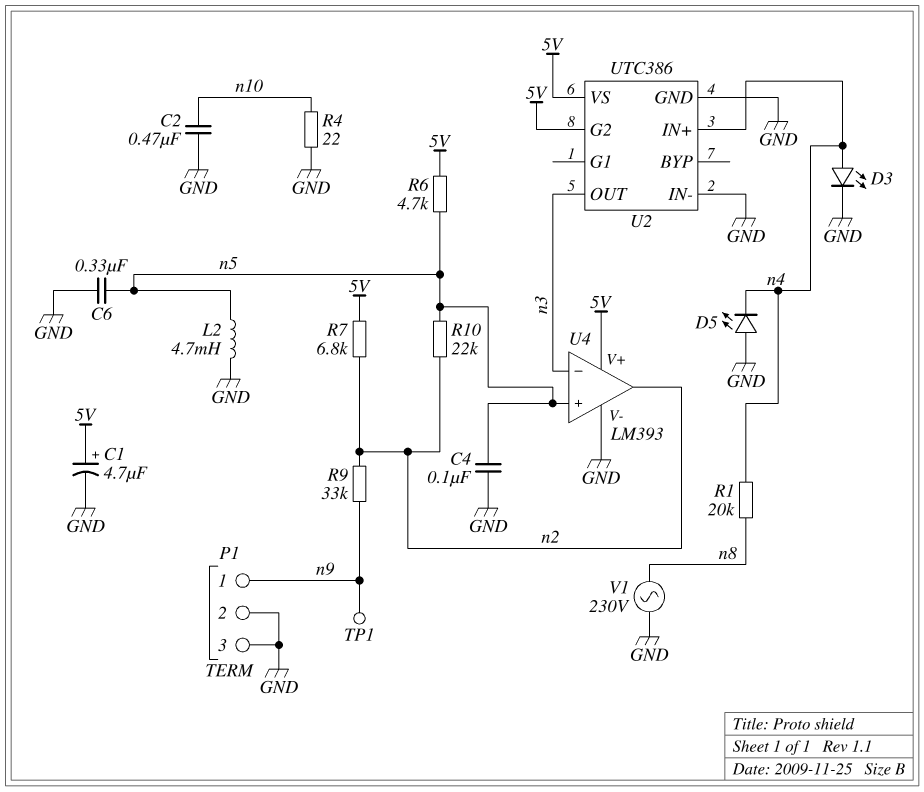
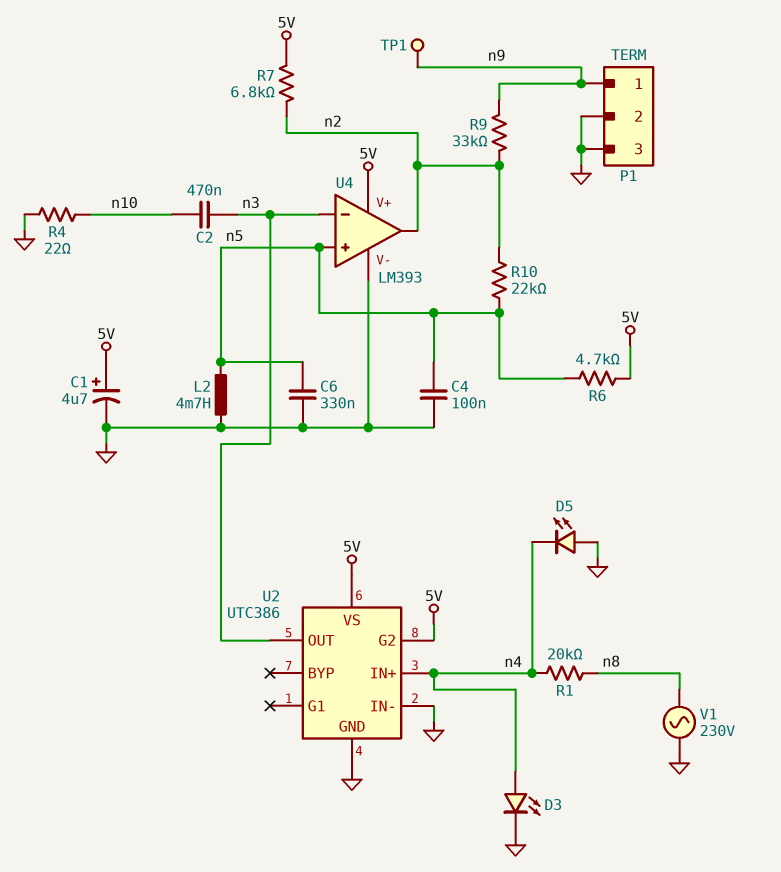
C2: 470nF (GND, n10) -> 470nF (n3, n10)

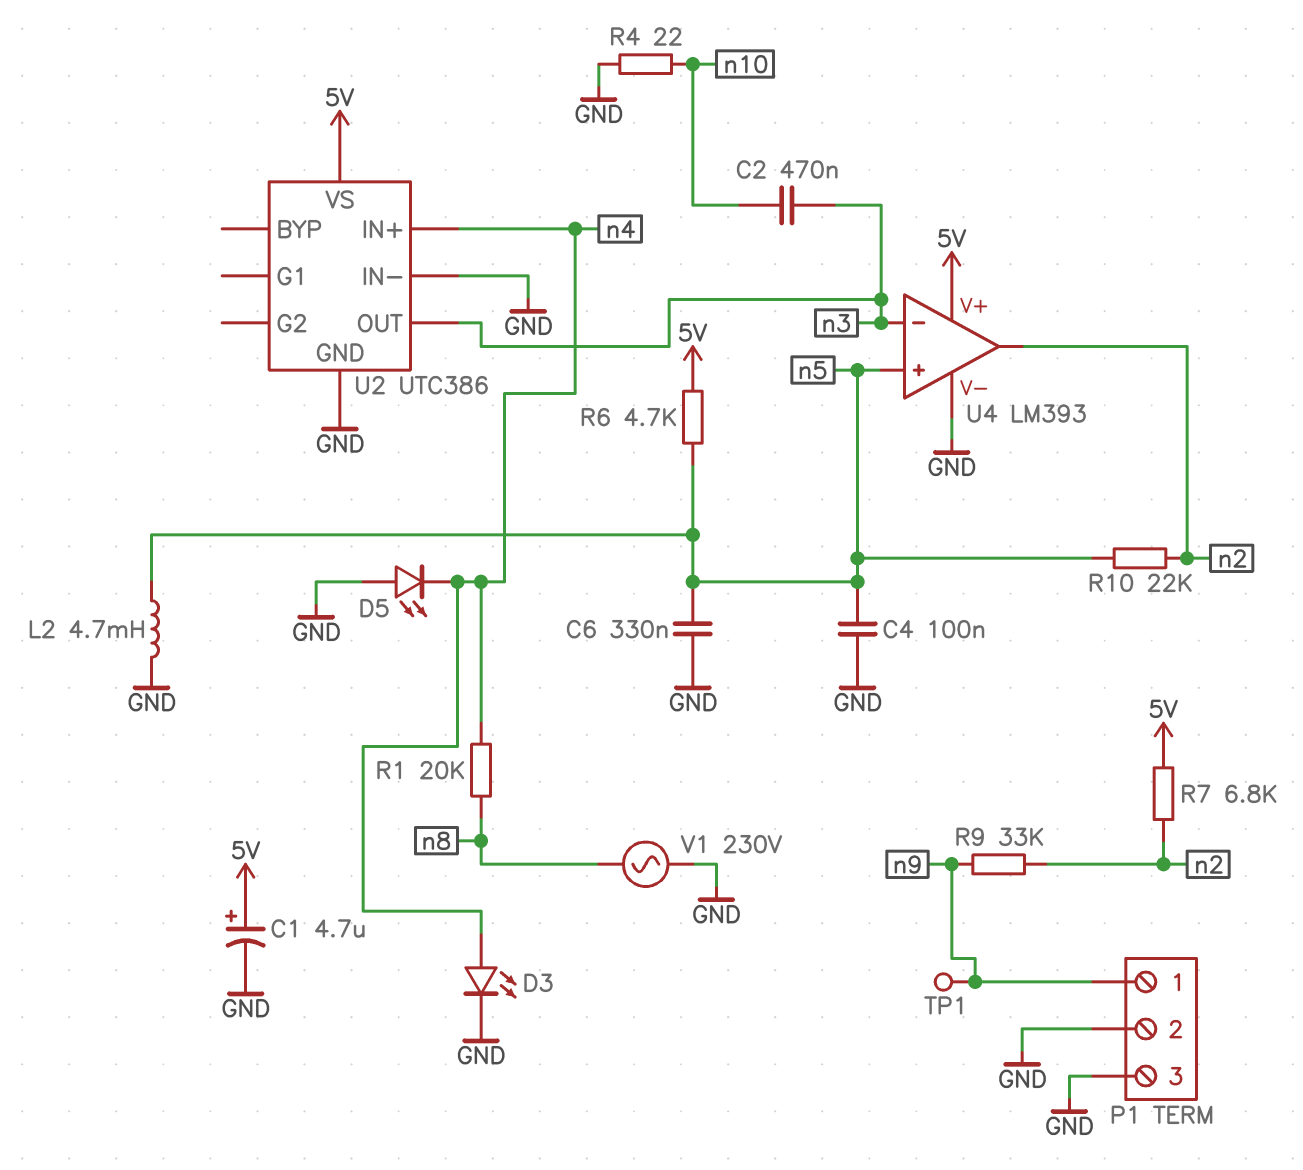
U2 pin G2: 5V -> none

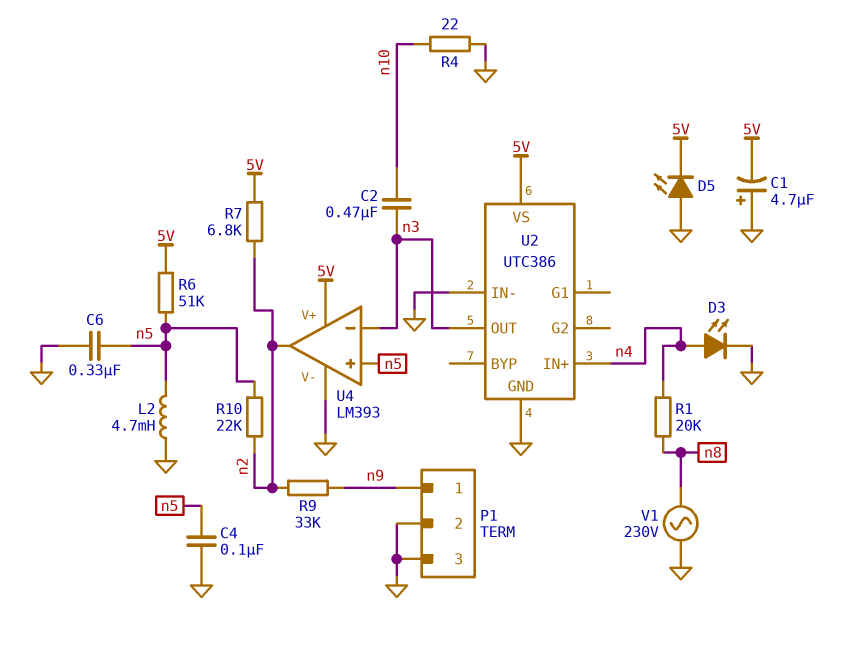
C1: 4.7uF (plus 5V, minus GND) -> 4.7uF (plus GND, minus 5V)
D5: LED (A GND, K n4) -> LED (A GND, K 5V)
R6: 4.7k (5V, n5) -> 51k (5V, n5)
TP1: test point (n9) -> none

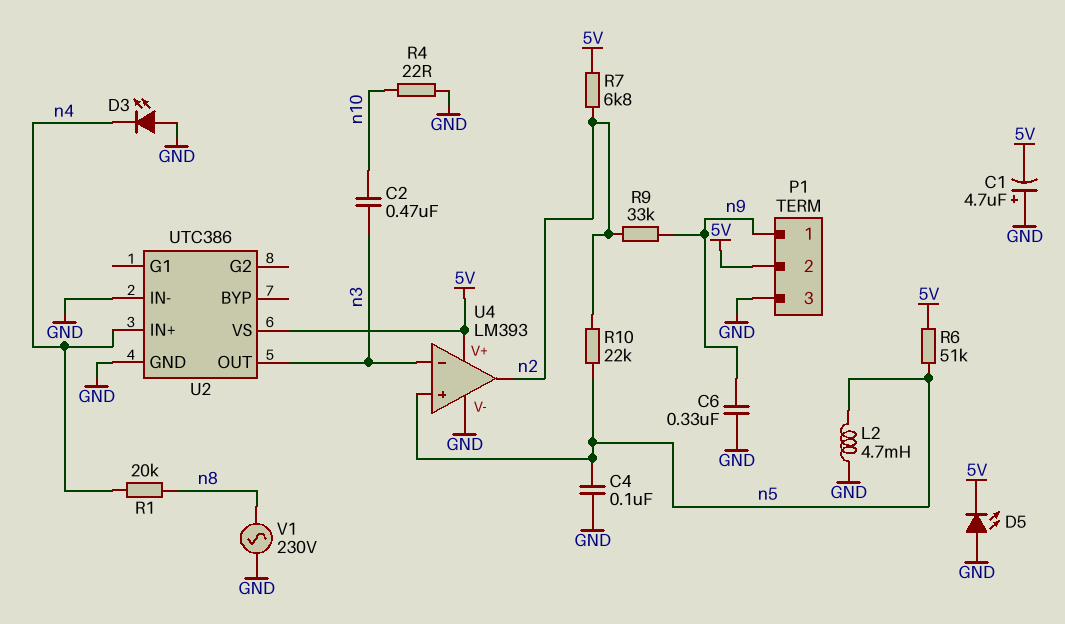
C6: 330nF (GND, n5) -> 330nF (GND, n9)
D3: LED (A n4, K GND) -> LED (A GND, K n4)
P1 pin 2: GND -> 5V

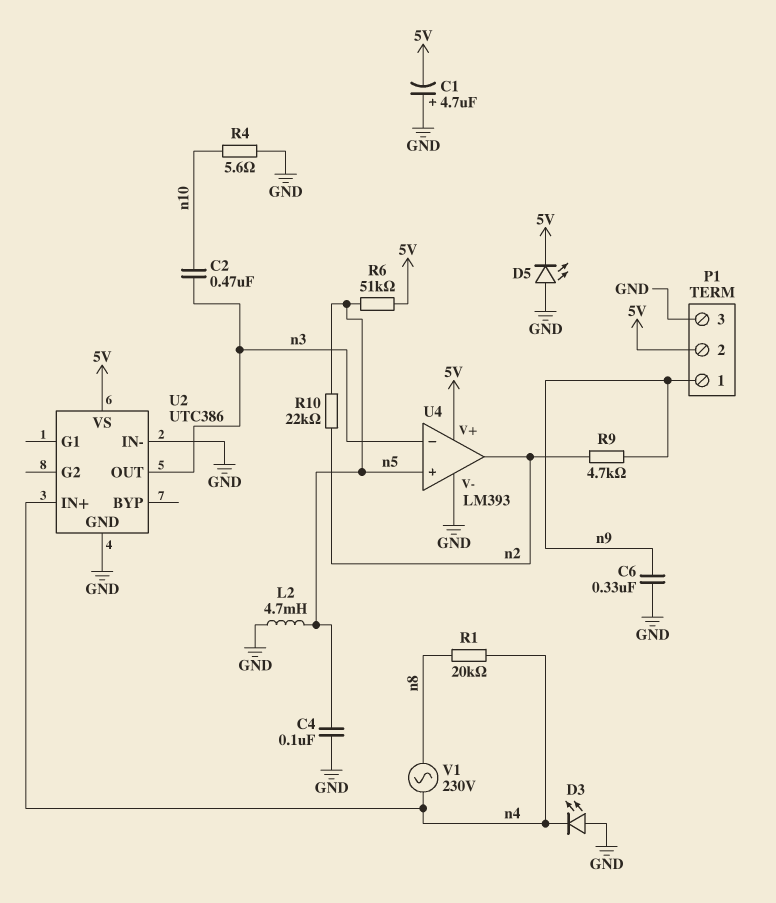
R4: 22 (GND, n10) -> 5.6 (GND, n10)
R7: 6.8k (5V, n2) -> none
R9: 33k (n2, n9) -> 4.7k (n2, n9)
V1: AC 230V (GND, n8) -> AC 230V (n4, n8)

